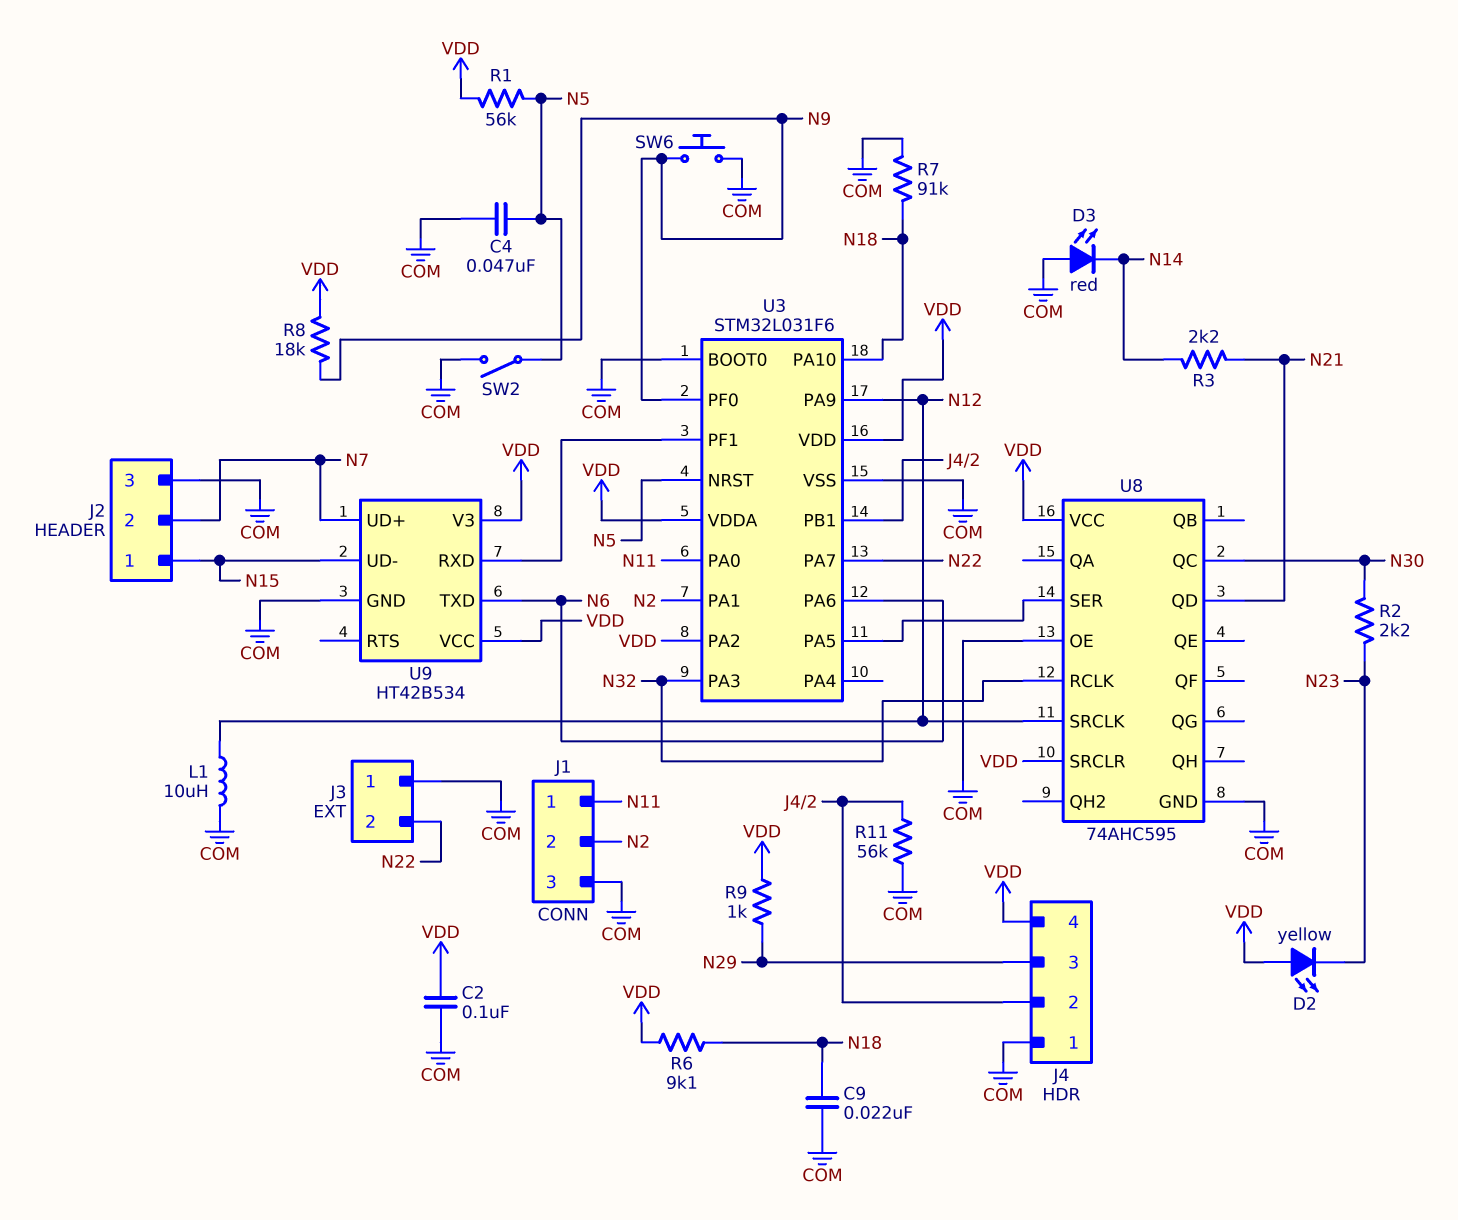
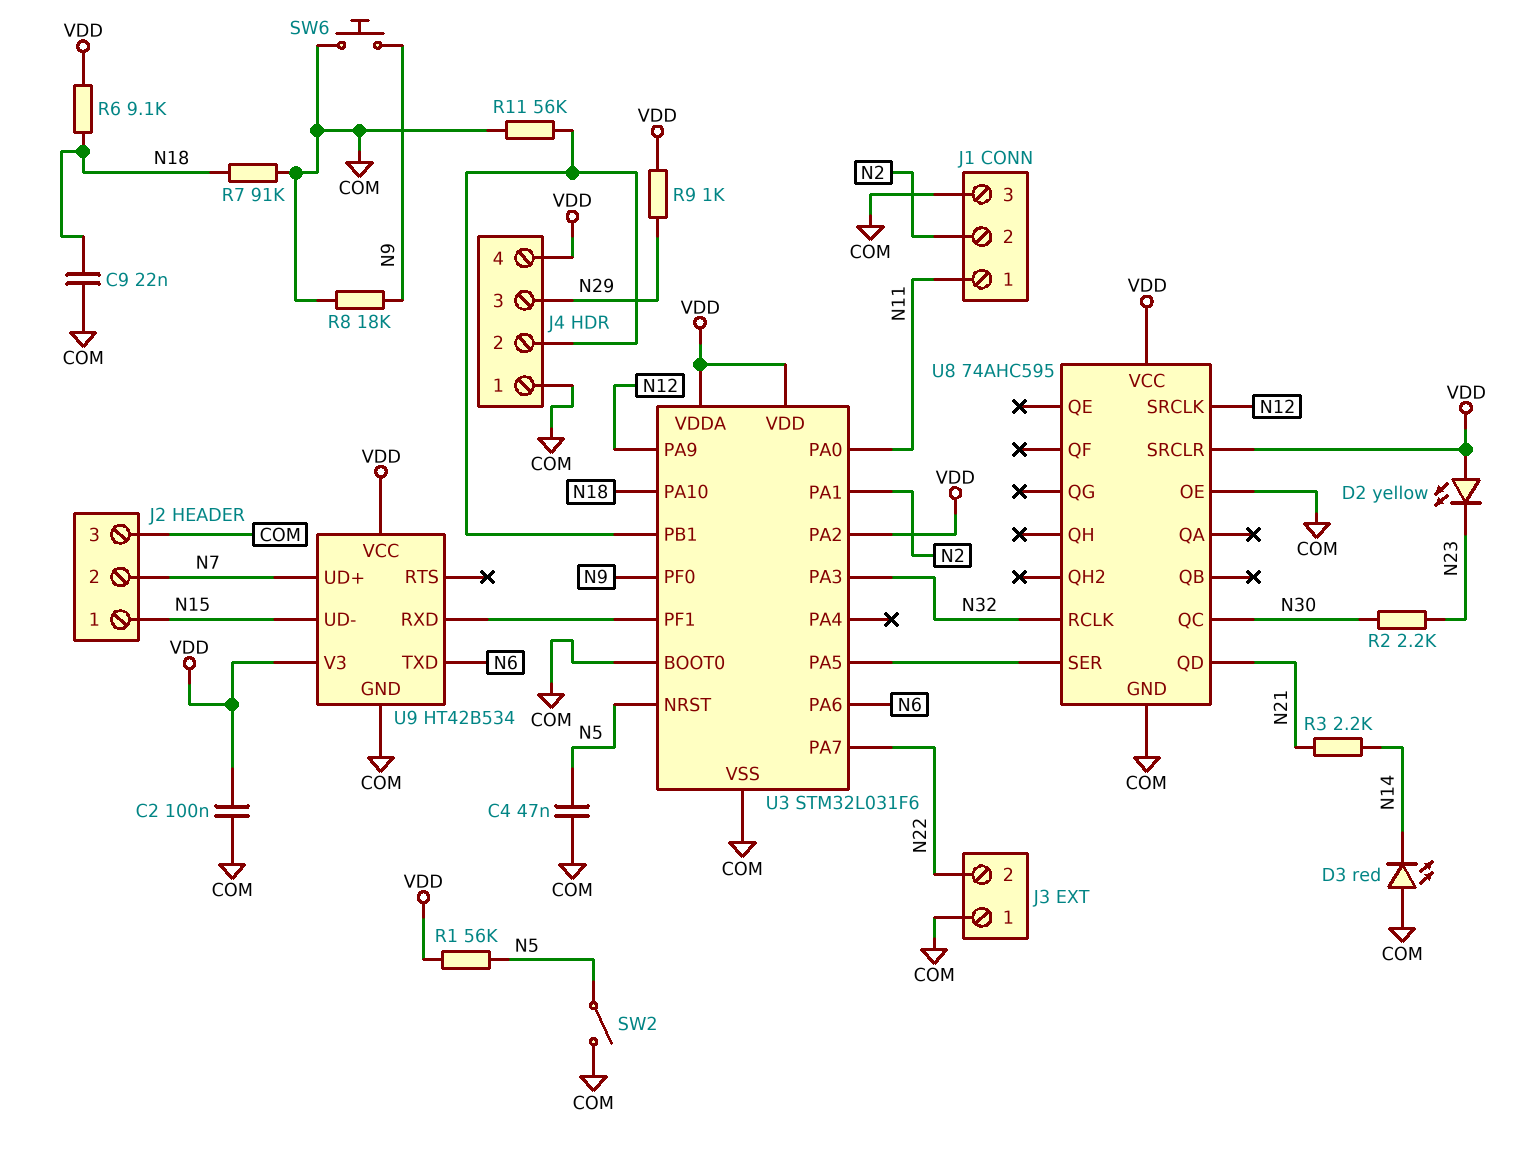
L1: 10uH (COM, N12) -> none
R8: 18k (N9, VDD) -> 18k (COM, N9)

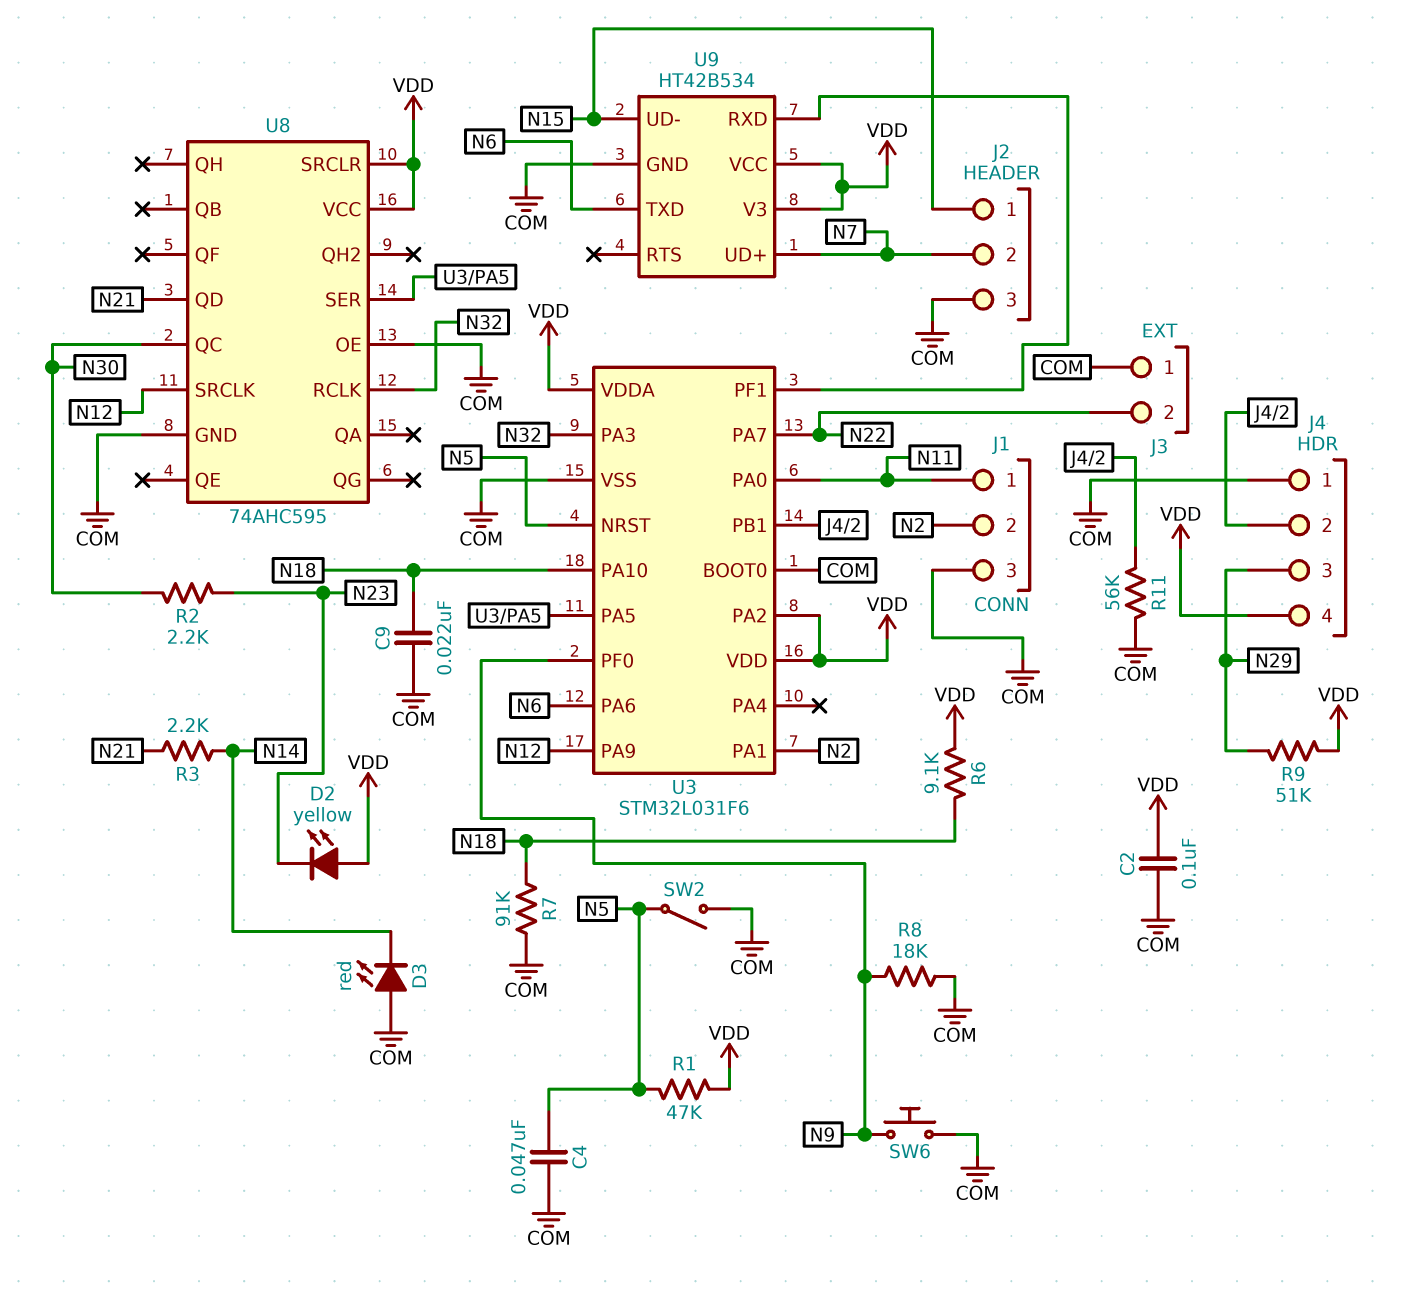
R1: 56k (N5, VDD) -> 47k (N5, VDD)
R9: 1k (N29, VDD) -> 51k (N29, VDD)

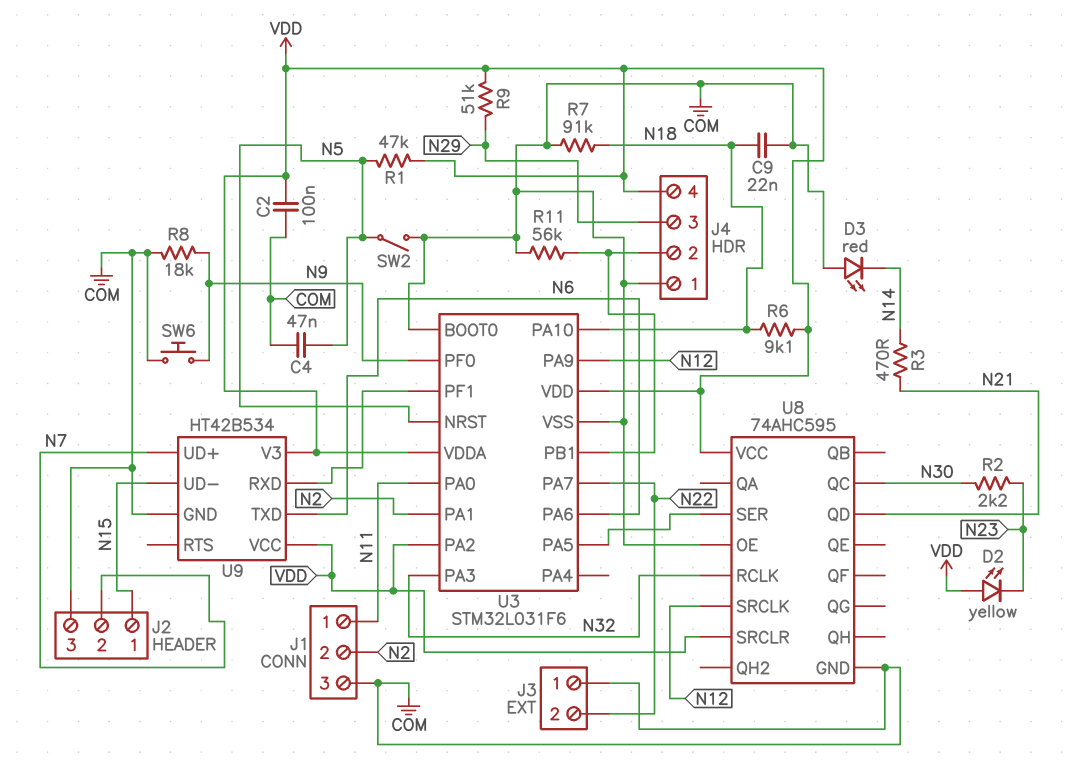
R3: 2.2k (N14, N21) -> 470 (N14, N21)

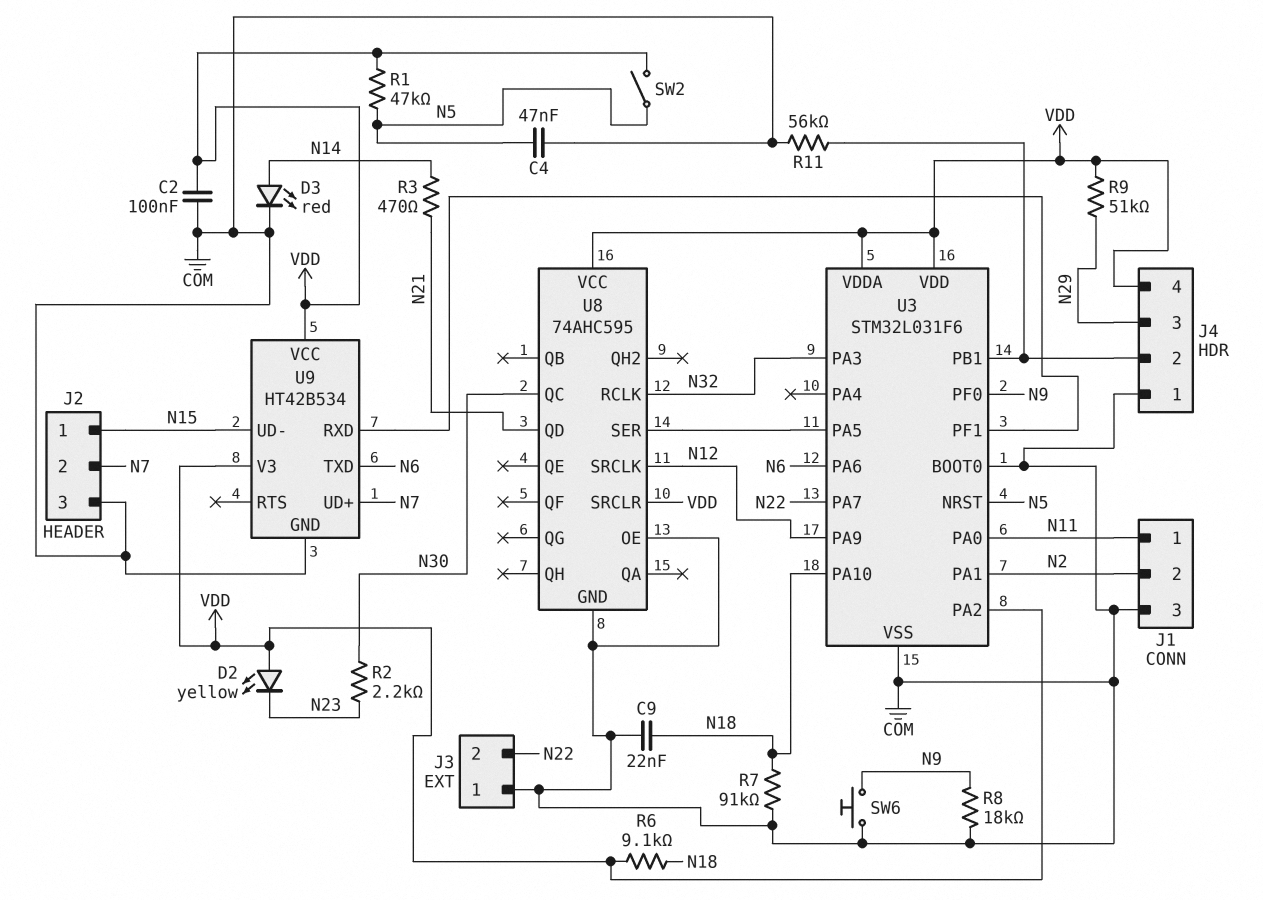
D3: LED red (A COM, K N14) -> LED red (A N14, K COM)
SW2: switch (COM, N5) -> switch (N5, VDD)

